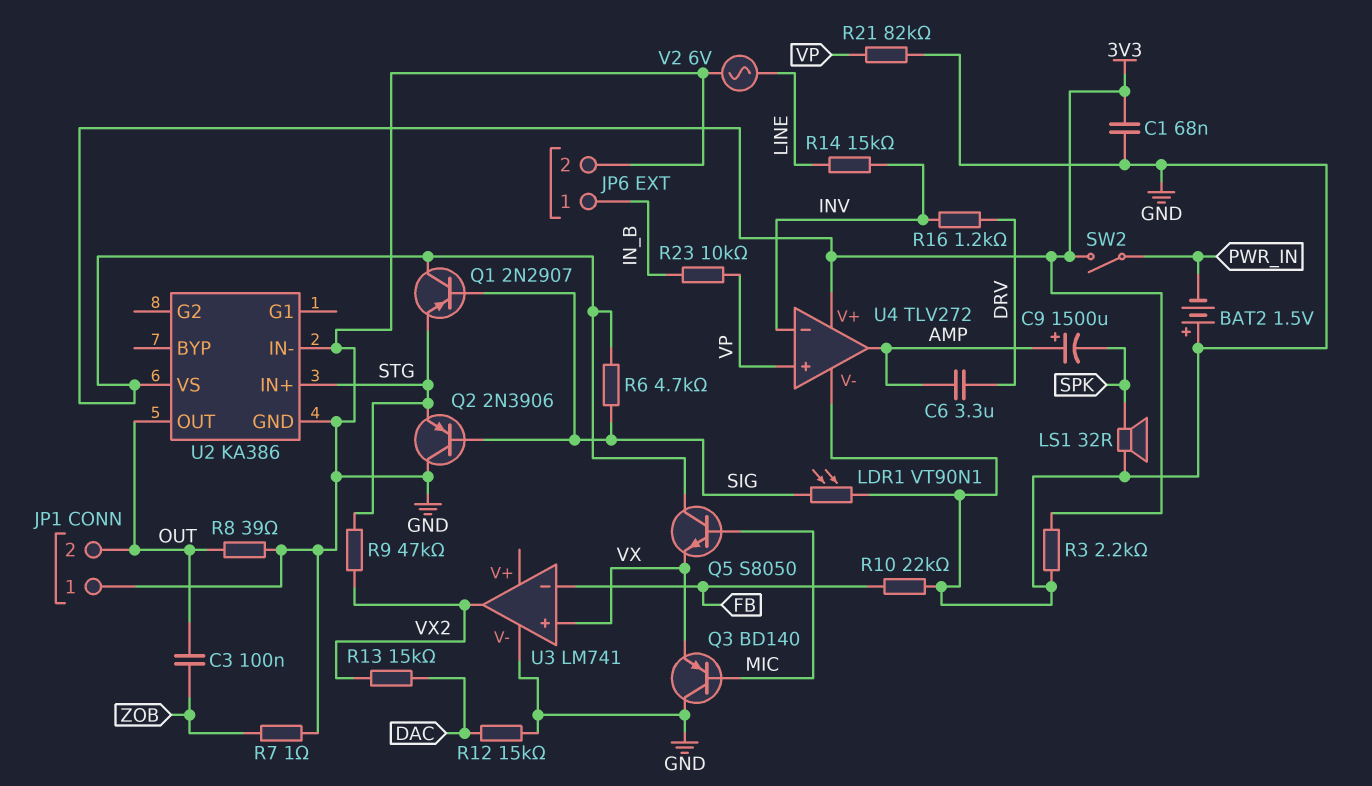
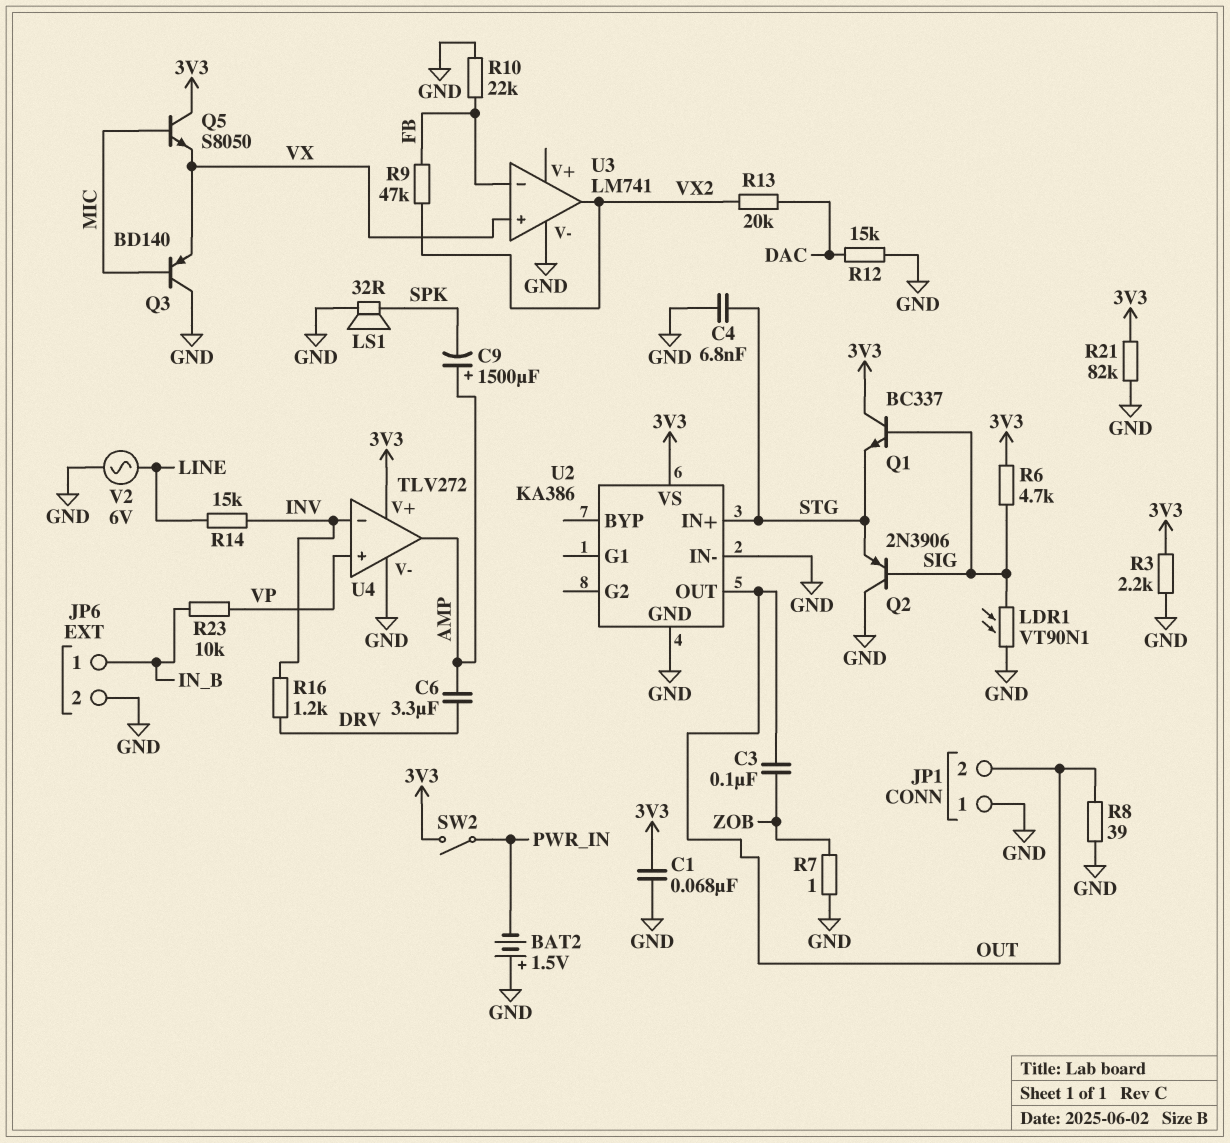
C4: none -> 6.8nF (GND, STG)
Q1: PNP 2N2907 (B SIG, C 3V3, E STG) -> NPN BC337 (B SIG, C 3V3, E STG)
R9: 47k (STG, VX2) -> 47k (FB, VX2)
R13: 15k (DAC, VX2) -> 20k (DAC, VX2)
R21: 82k (GND, VP) -> 82k (3V3, GND)

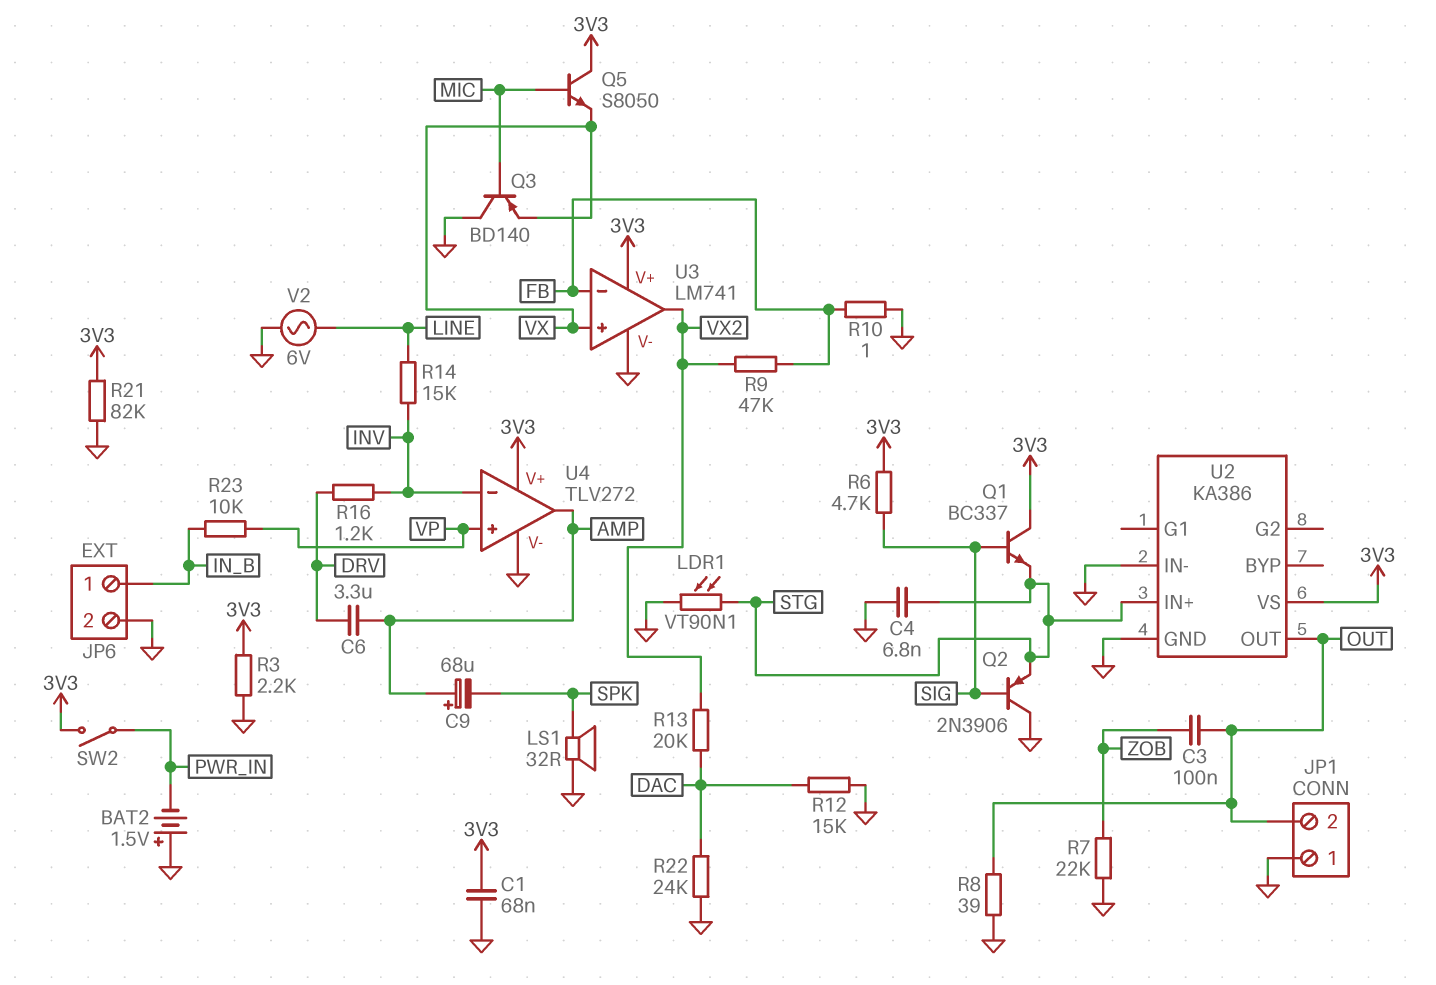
C9: 1500uF (plus AMP, minus SPK) -> 68uF (plus AMP, minus SPK)
LDR1: VT90N1 (GND, SIG) -> VT90N1 (GND, STG)
R7: 1 (GND, ZOB) -> 22k (GND, ZOB)
R10: 22k (FB, GND) -> 1 (FB, GND)
R22: none -> 24k (DAC, GND)
U3 pin V+: none -> 3V3

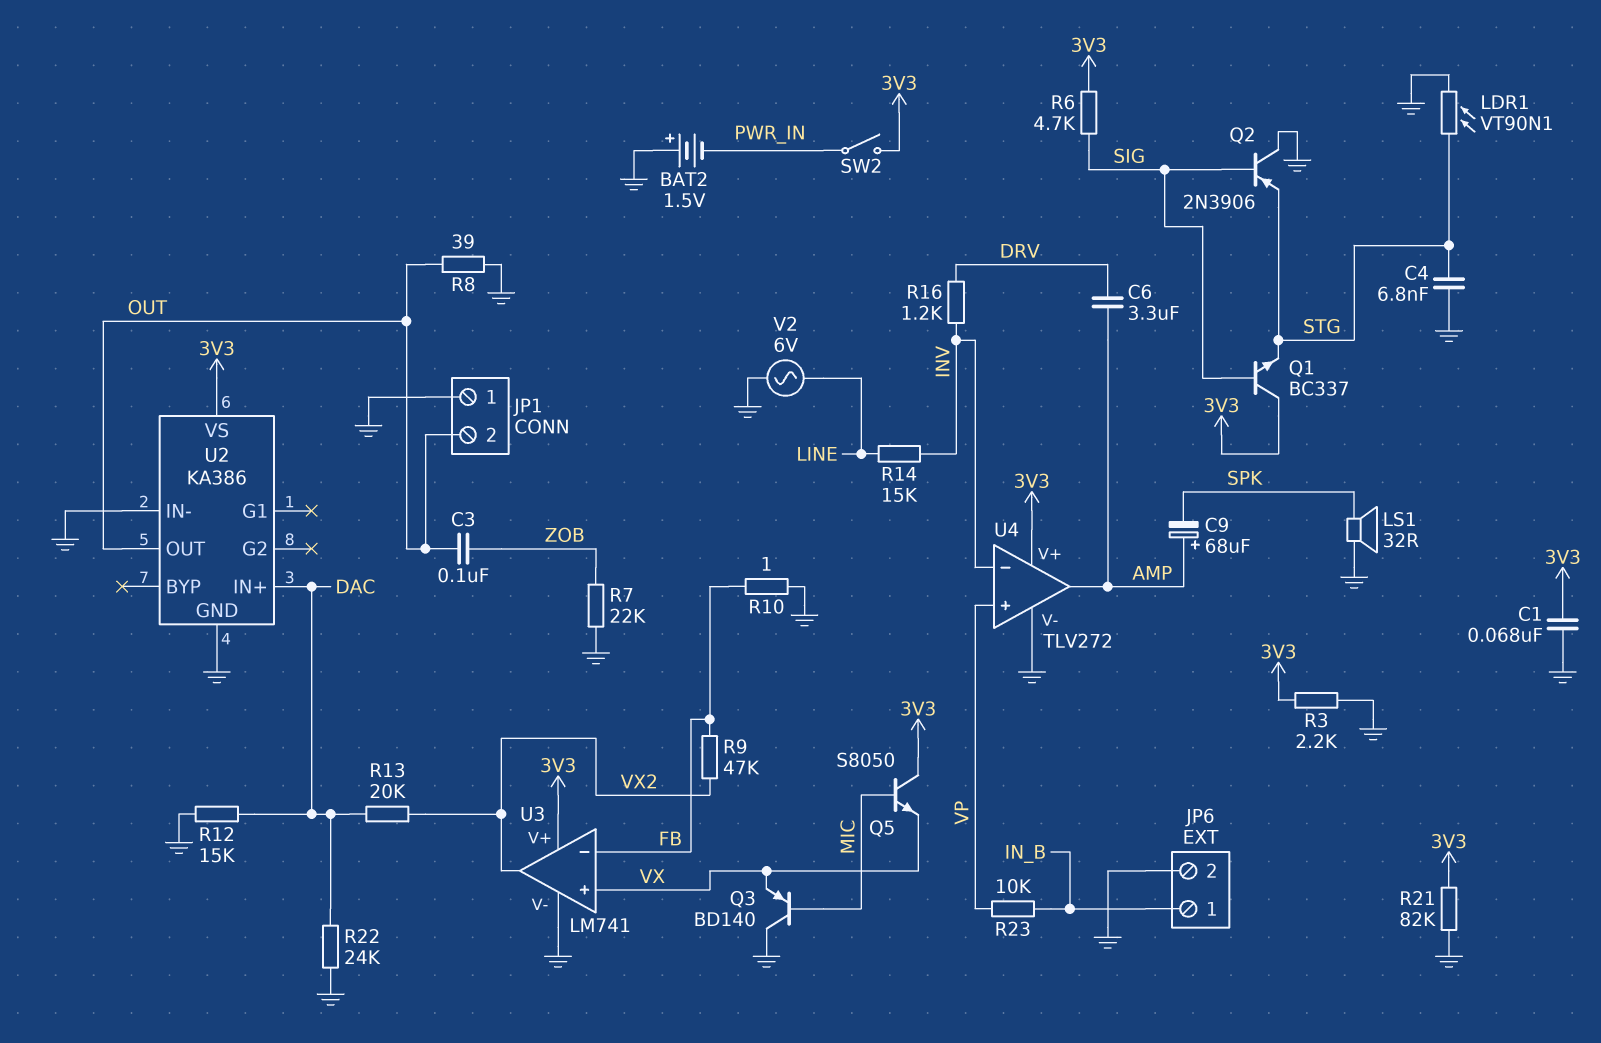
U2 pin IN+: STG -> DAC

